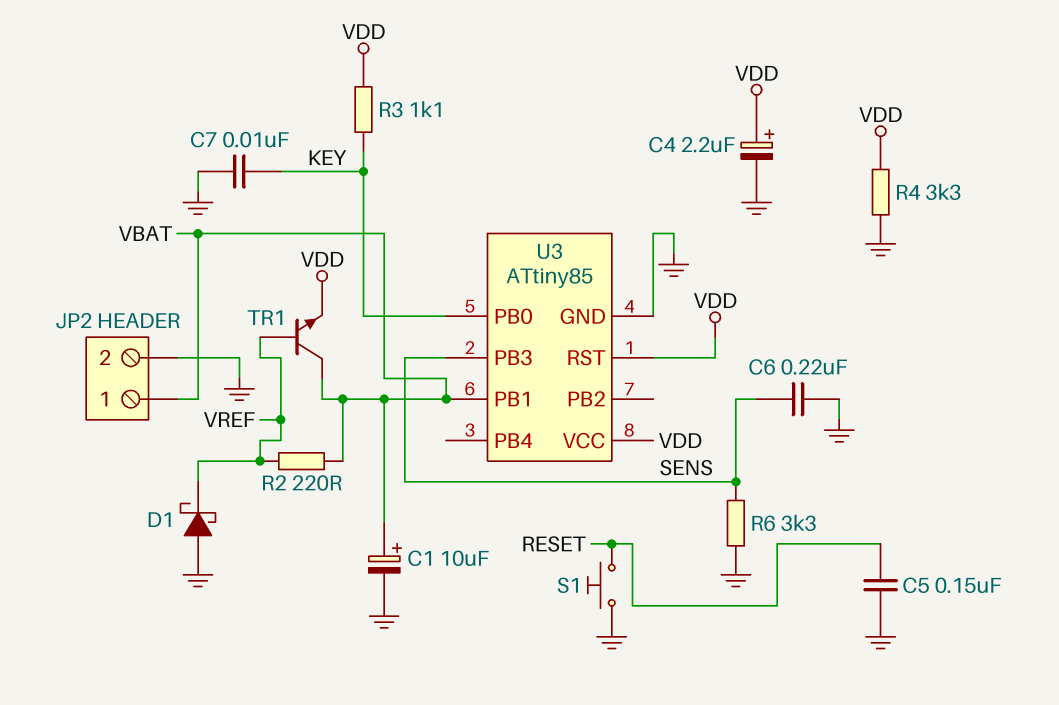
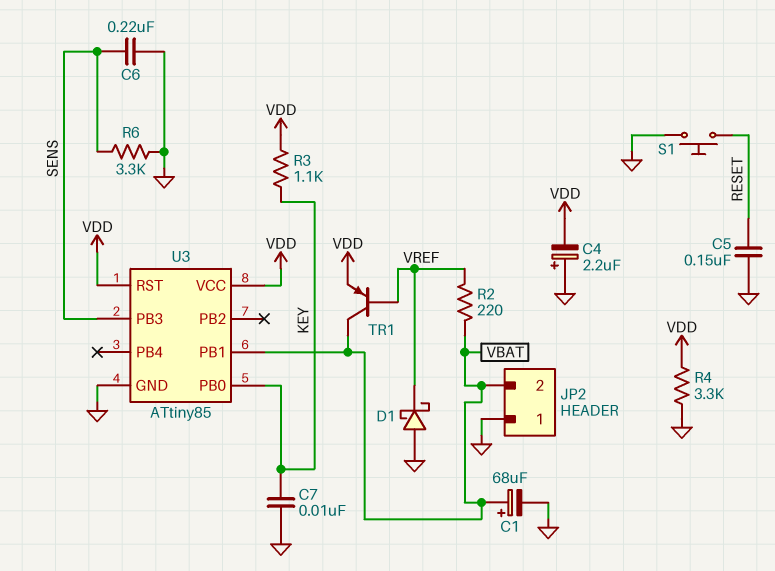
C1: 10uF (plus VBAT, minus GND) -> 68uF (plus VBAT, minus GND)
C4: 2.2uF (plus VDD, minus GND) -> 2.2uF (plus GND, minus VDD)
JP2 pin 1: VBAT -> GND
JP2 pin 2: GND -> VBAT
TR1: NPN (B VREF, C VBAT, E VDD) -> PNP (B VREF, C VBAT, E VDD)

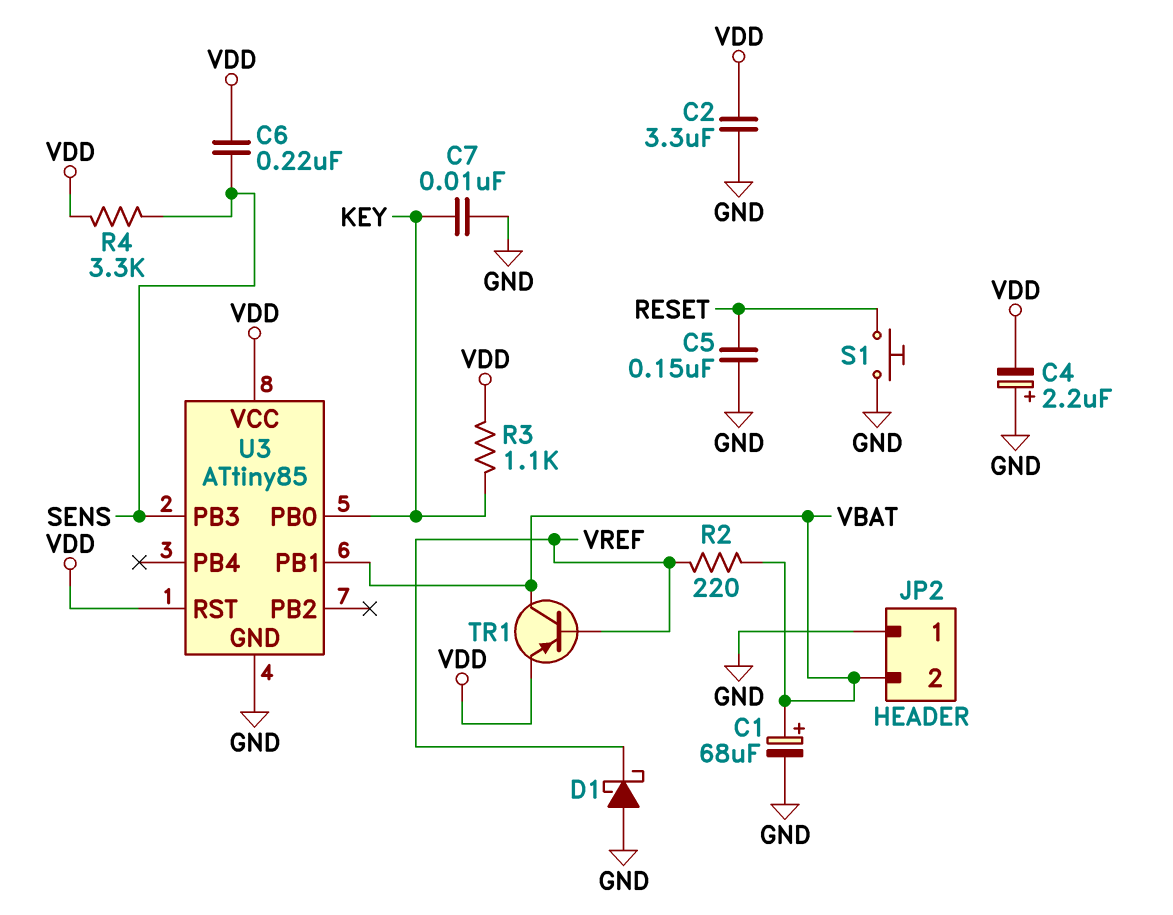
C2: none -> 3.3uF (GND, VDD)
C6: 220nF (GND, SENS) -> 220nF (SENS, VDD)
R4: 3.3k (GND, VDD) -> 3.3k (SENS, VDD)
R6: 3.3k (GND, SENS) -> none

